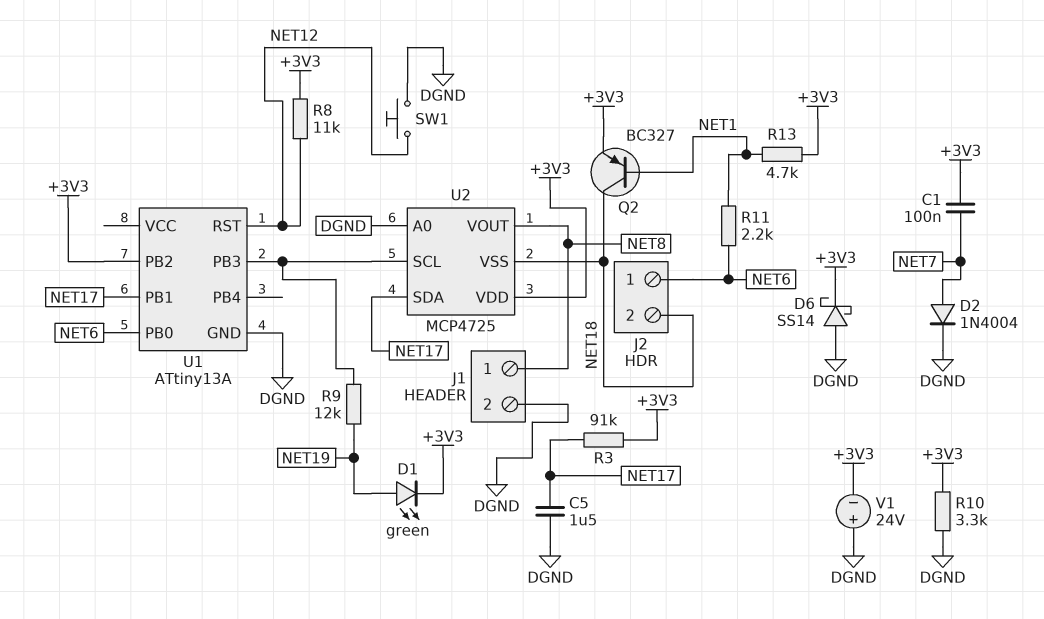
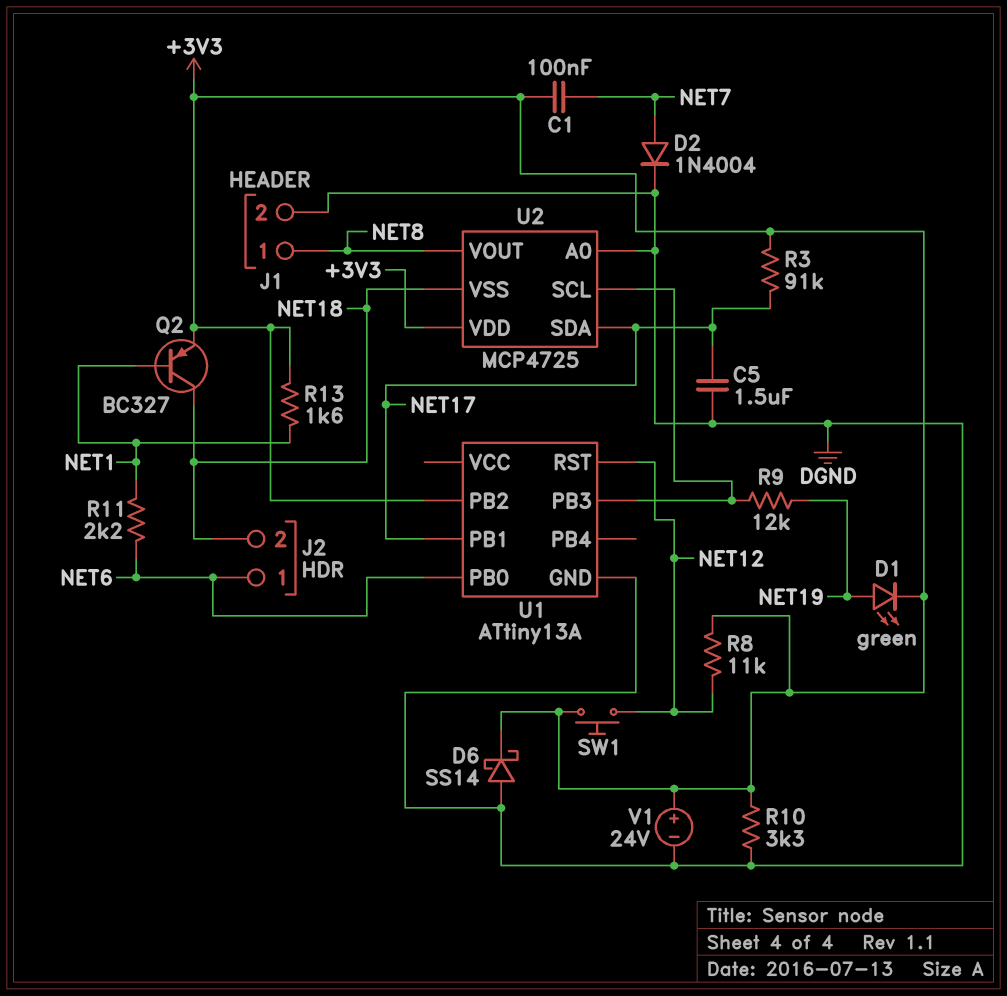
R13: 4.7k (+3V3, NET1) -> 1.6k (+3V3, NET1)
SW1: button (DGND, NET12) -> button (+3V3, NET12)
V1: 24V (plus DGND, minus +3V3) -> 24V (plus +3V3, minus DGND)

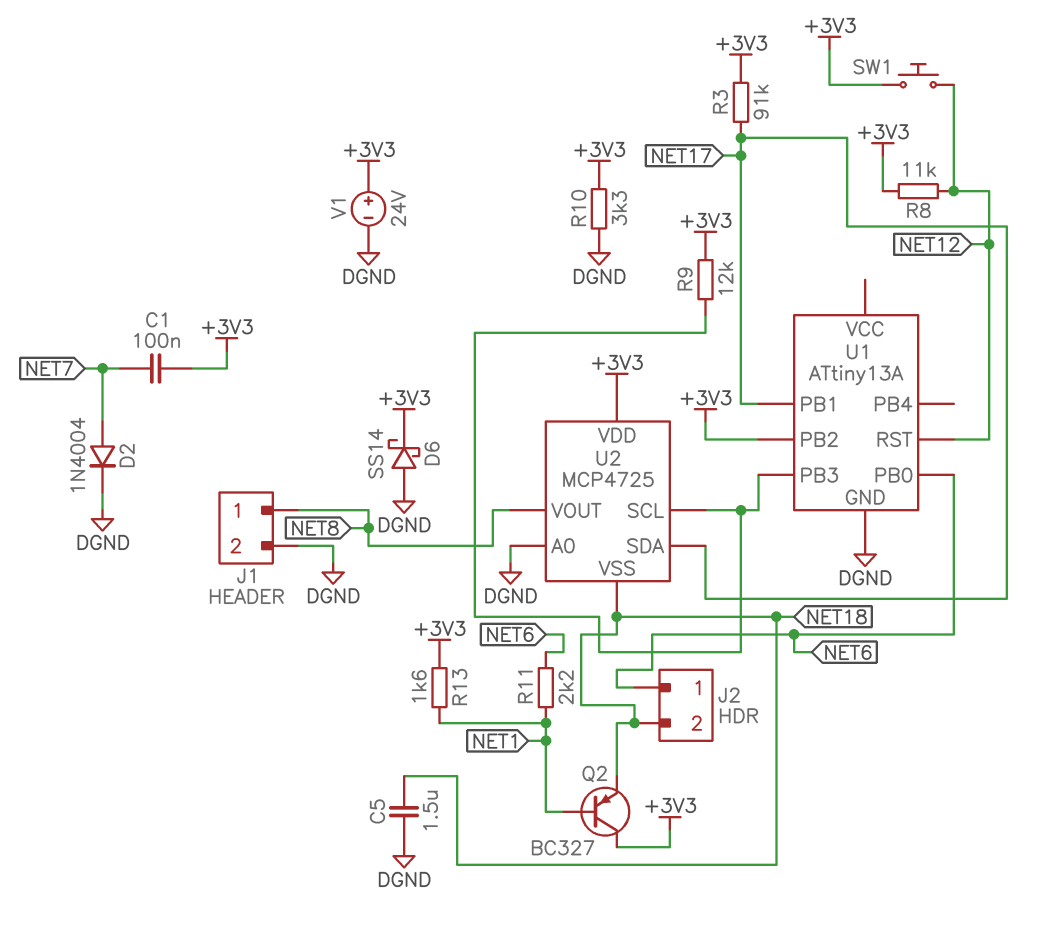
C5: 1.5uF (DGND, NET17) -> 1.5uF (DGND, NET18)
D1: LED green (A NET19, K +3V3) -> none
Q2: PNP BC327 (B NET1, C NET18, E +3V3) -> PNP BC327 (B NET1, C +3V3, E NET18)
R9: 12k (NET19, U1/PB3) -> 12k (+3V3, U1/PB3)

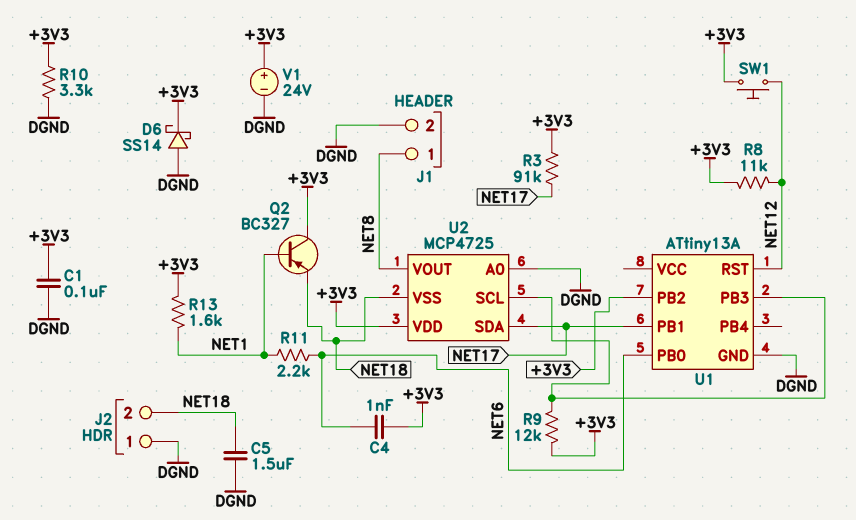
C1: 100nF (+3V3, NET7) -> 100nF (+3V3, DGND)
C4: none -> 1nF (+3V3, NET6)
D2: diode 1N4004 (A NET7, K DGND) -> none
J2 pin 1: NET6 -> DGND

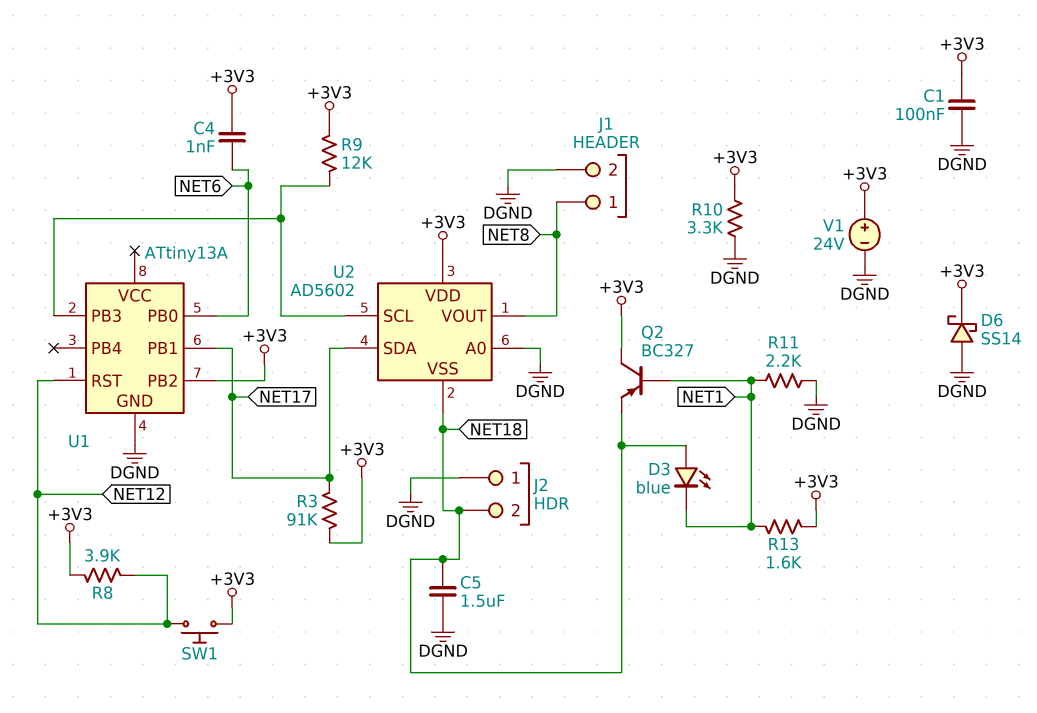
D3: none -> LED blue (A NET18, K NET1)
R8: 11k (+3V3, NET12) -> 3.9k (+3V3, NET12)
R11: 2.2k (NET1, NET6) -> 2.2k (DGND, NET1)
U2: MCP4725 -> AD5602

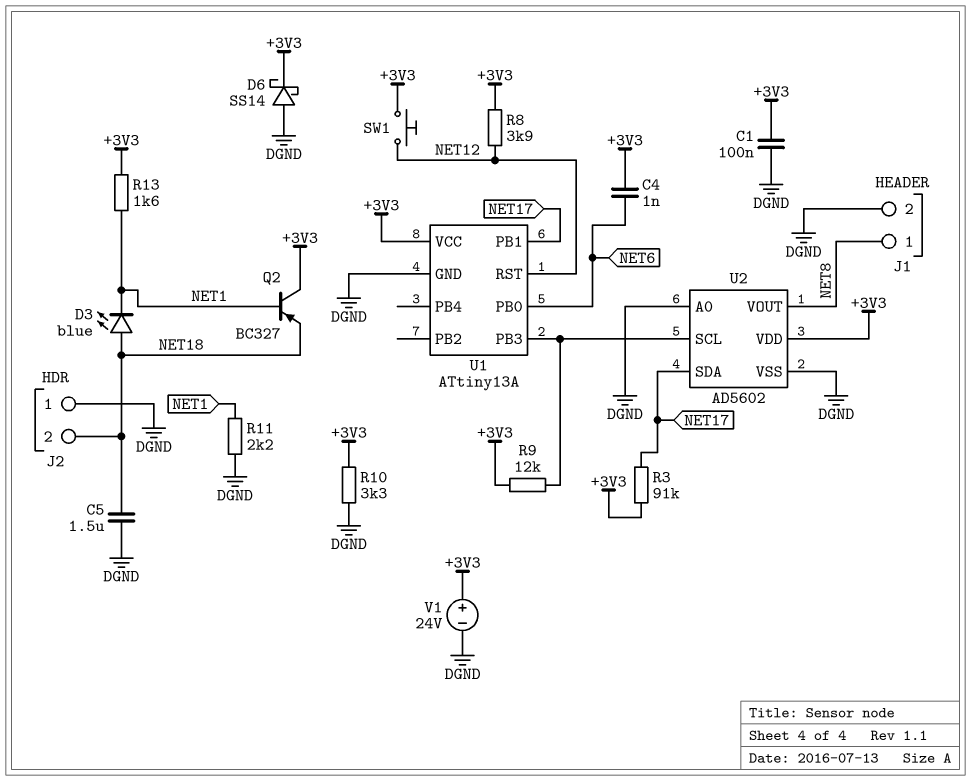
U1 pin PB2: +3V3 -> none
U1 pin VCC: none -> +3V3
U2 pin VSS: NET18 -> DGND

